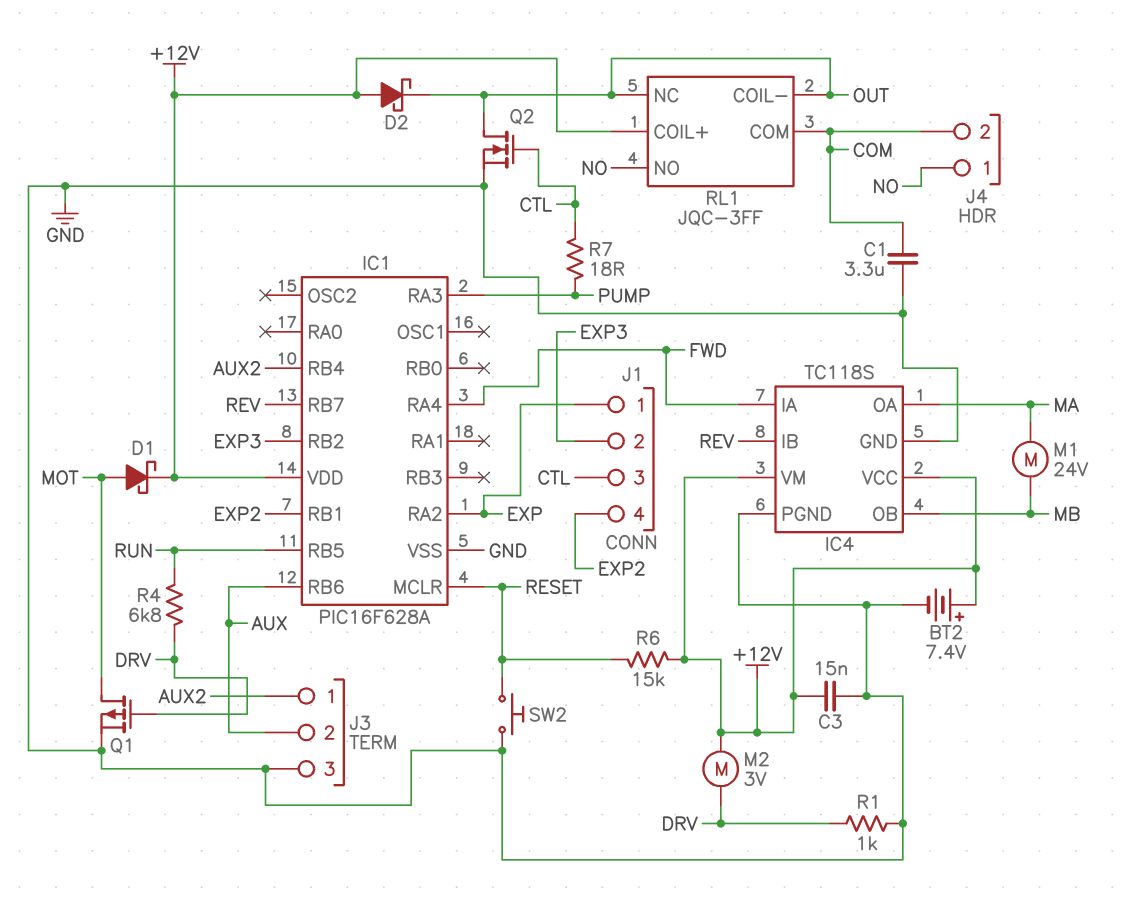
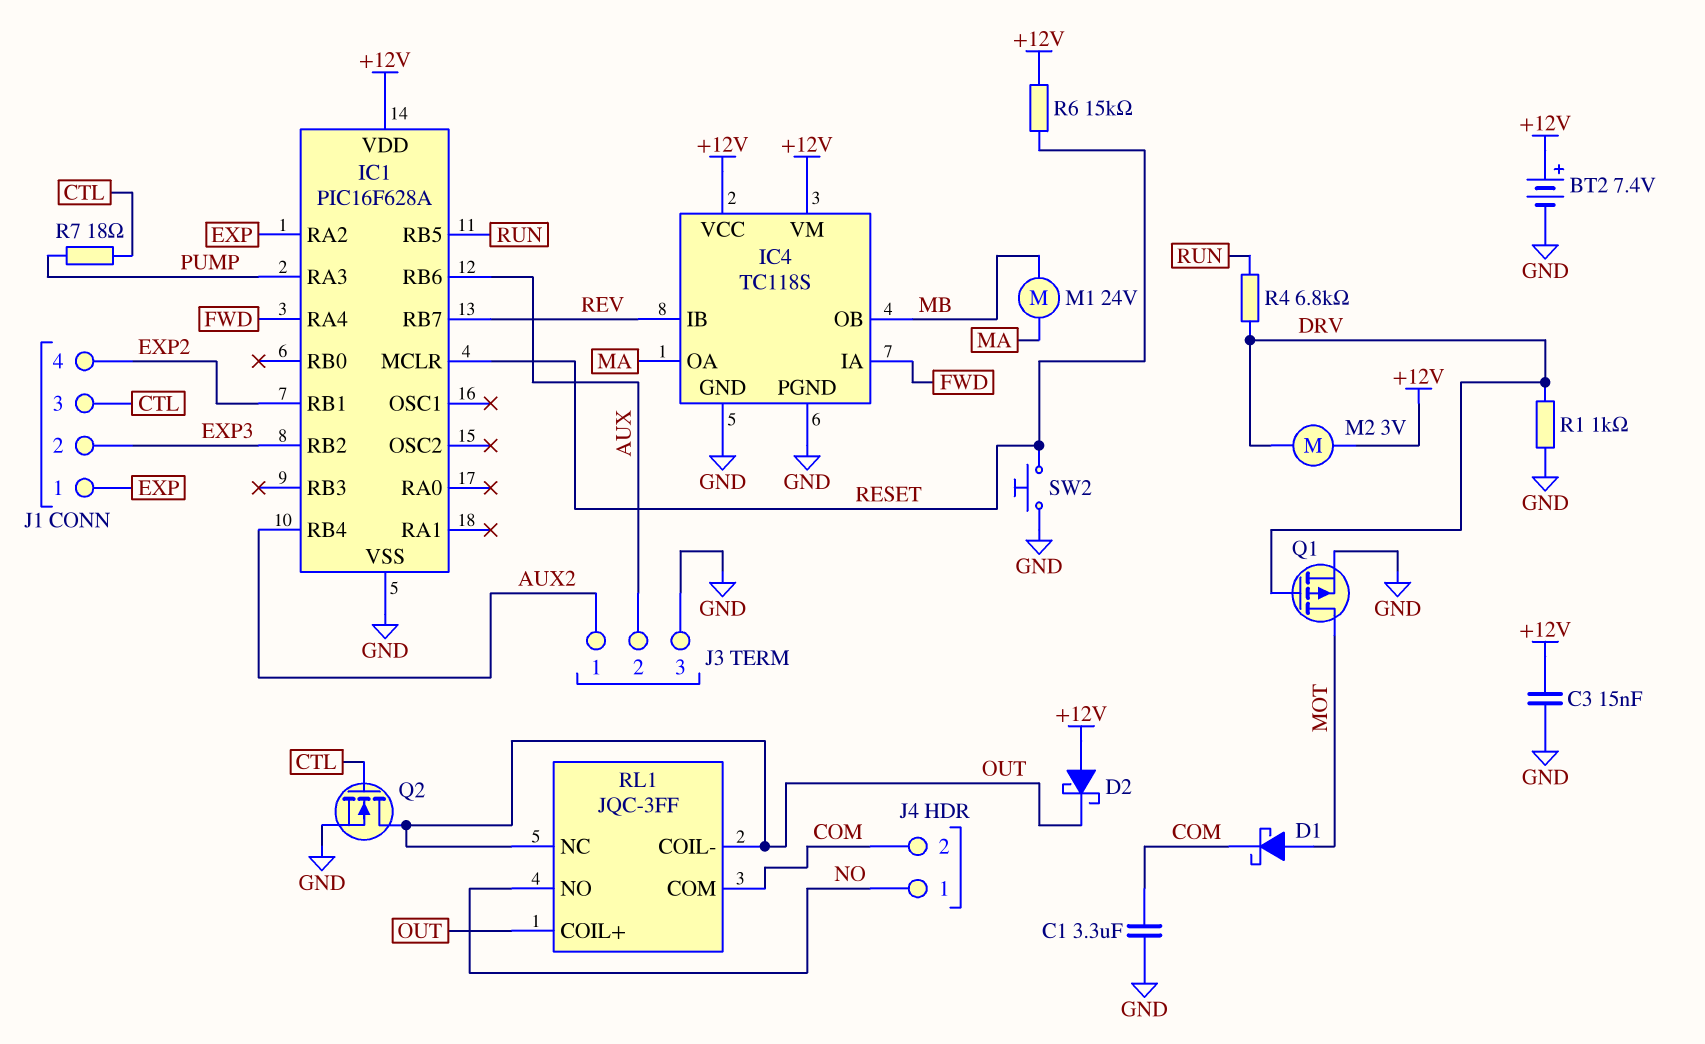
D1: schottky (A MOT, K +12V) -> schottky (A MOT, K COM)
RL1 pin COIL+: +12V -> OUT

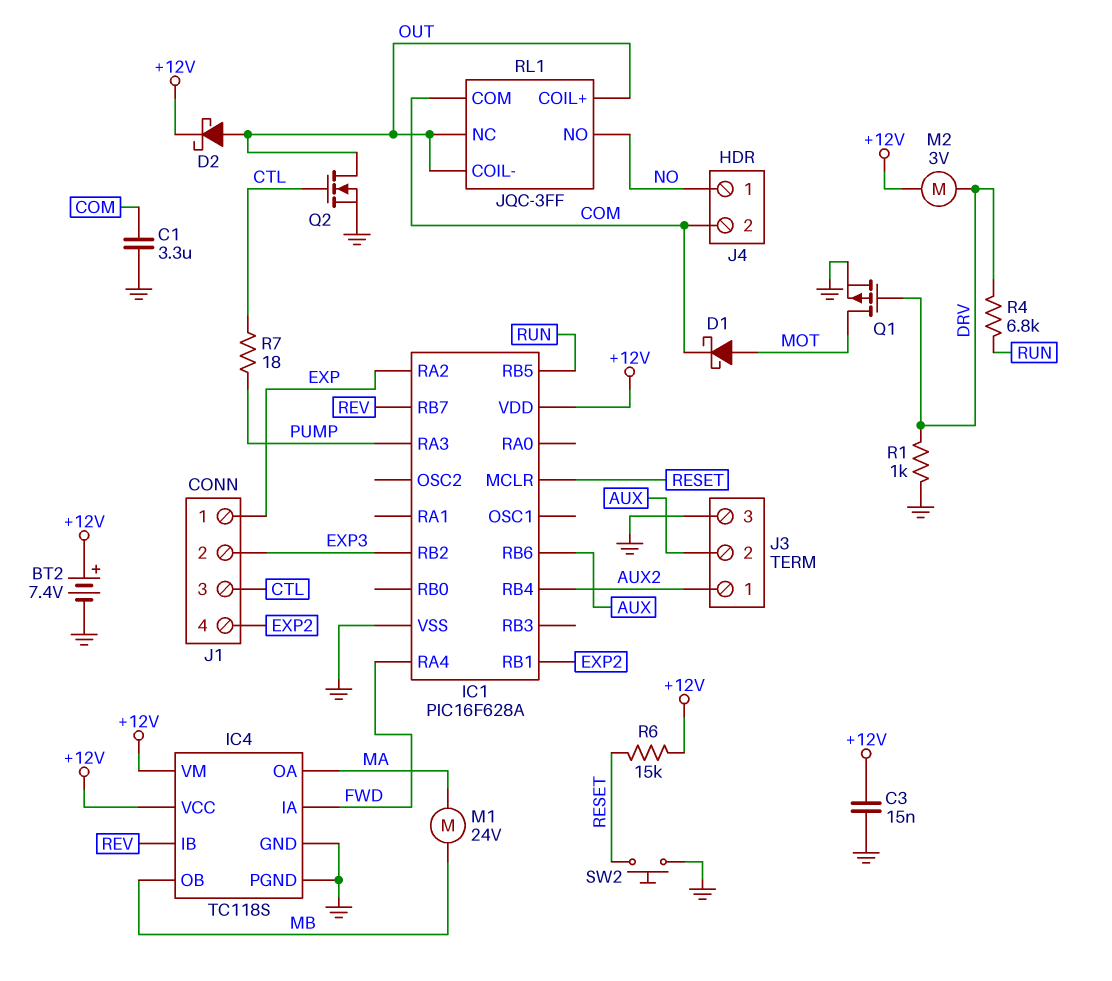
D2: schottky (A +12V, K OUT) -> schottky (A OUT, K +12V)

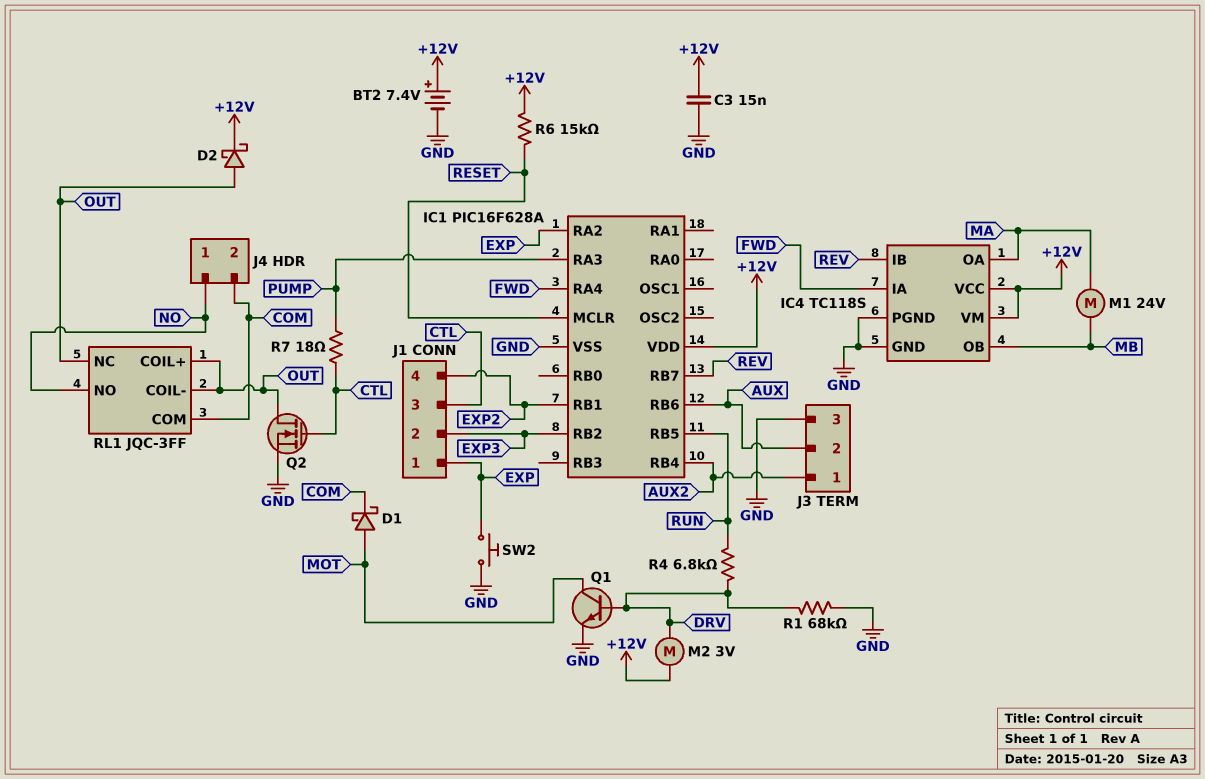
C1: 3.3uF (COM, GND) -> none
Q1: PMOS (G DRV, D MOT, S GND) -> NPN (B DRV, C MOT, E GND)
R1: 1k (DRV, GND) -> 68k (DRV, GND)
SW2: button (GND, RESET) -> button (EXP, GND)

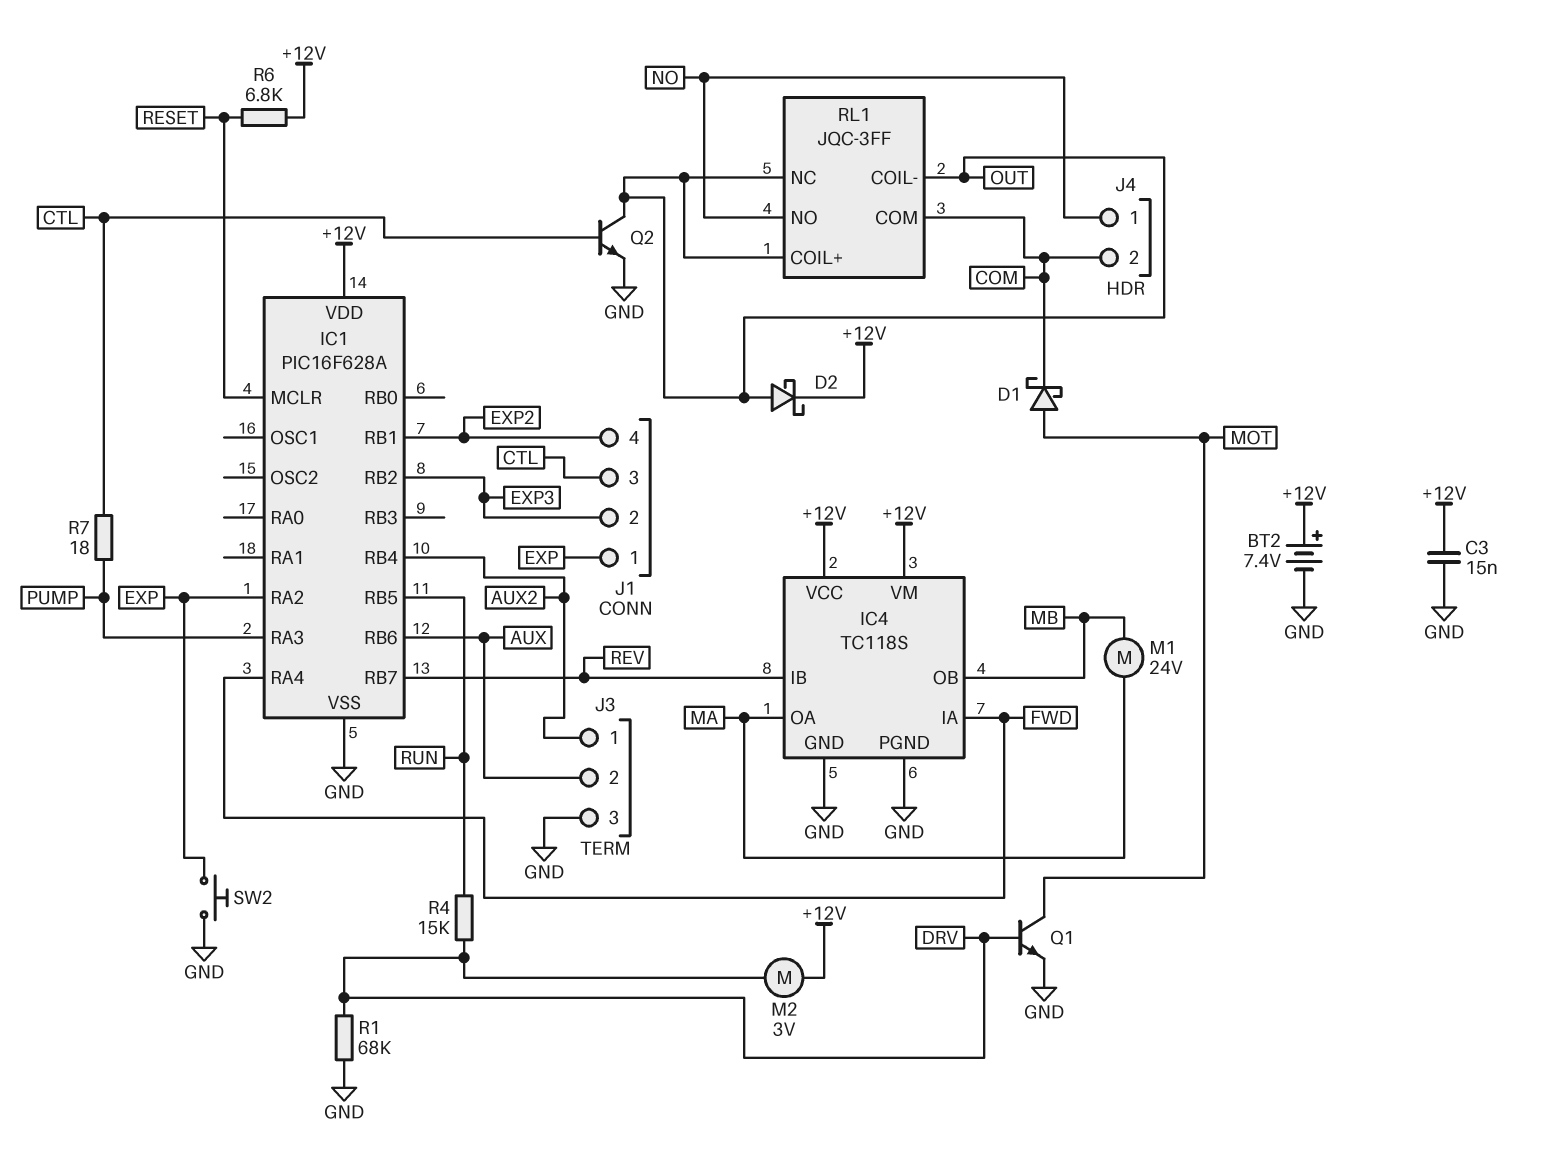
Q2: NMOS (G CTL, D OUT, S GND) -> NPN (B CTL, C OUT, E GND)
R4: 6.8k (DRV, RUN) -> 15k (DRV, RUN)
R6: 15k (+12V, RESET) -> 6.8k (+12V, RESET)

